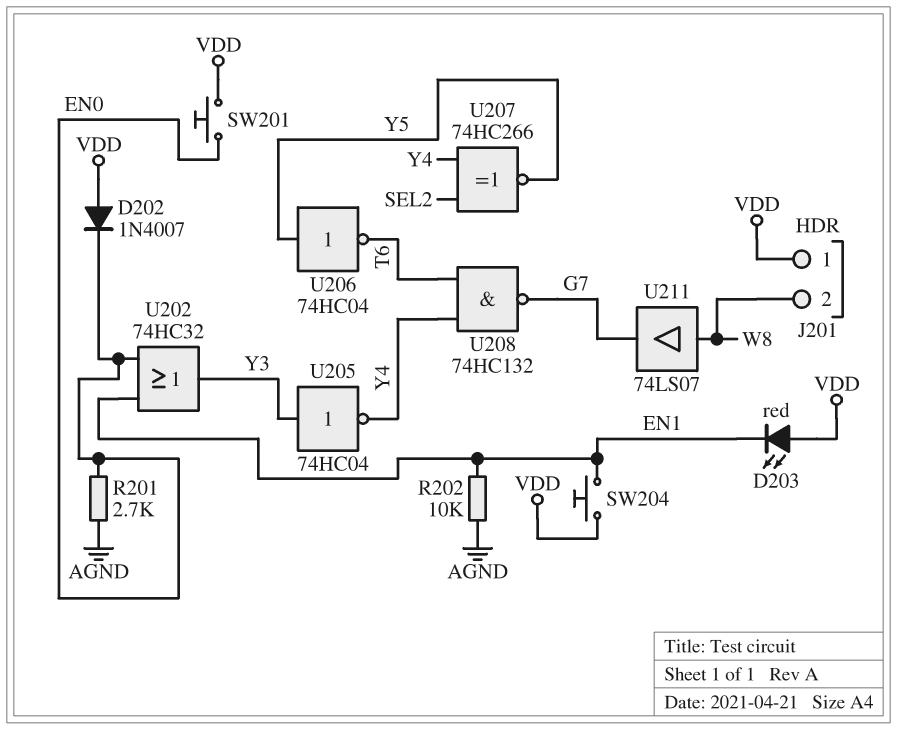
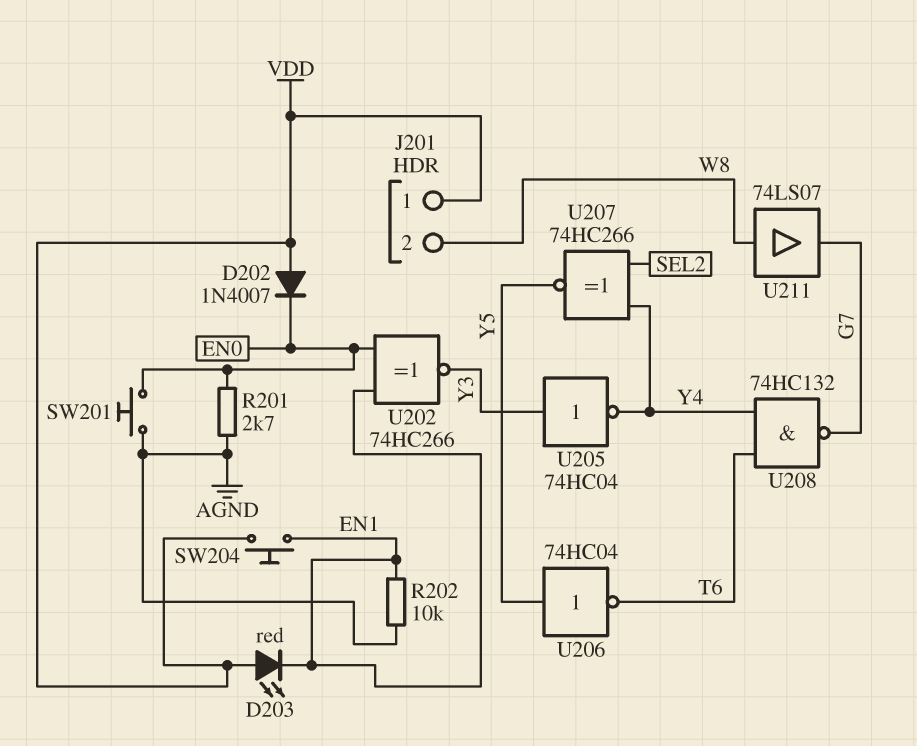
SW201: button (EN0, VDD) -> button (AGND, EN0)
U202: OR 74HC32 (in EN0, in EN1, out Y3) -> XNOR 74HC266 (in EN0, in EN1, out Y3)

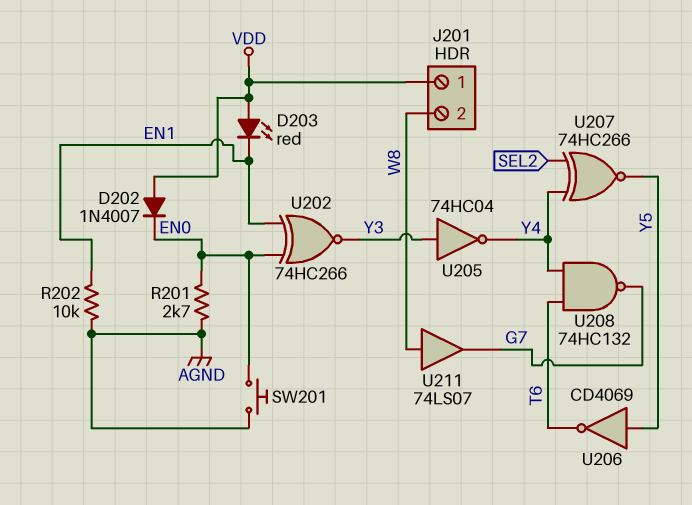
SW204: button (EN1, VDD) -> none
U206: NOT 74HC04 (in Y5, out T6) -> NOT CD4069 (in Y5, out T6)

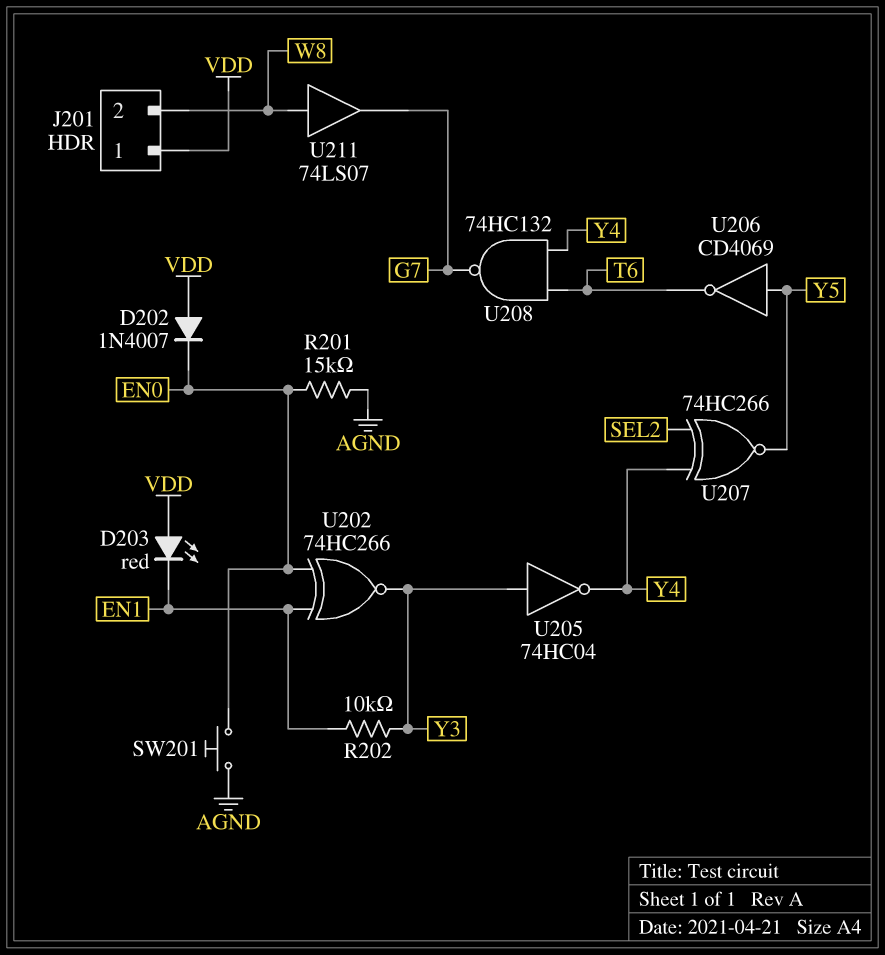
R201: 2.7k (AGND, EN0) -> 15k (AGND, EN0)
R202: 10k (AGND, EN1) -> 10k (EN1, Y3)

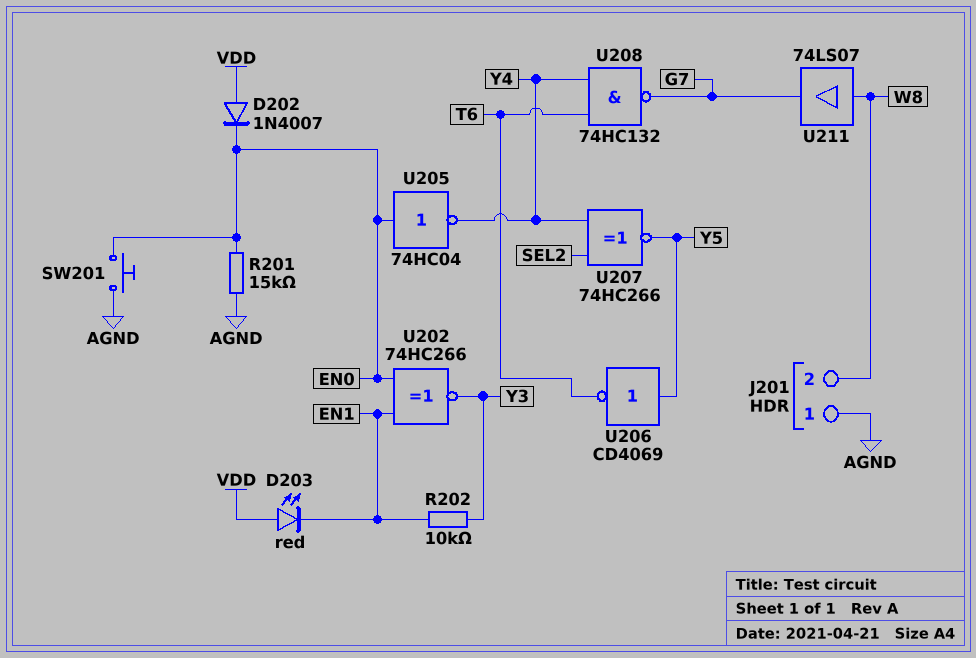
J201 pin 1: VDD -> AGND
U205: NOT 74HC04 (in Y3, out Y4) -> NOT 74HC04 (in EN0, out Y4)

